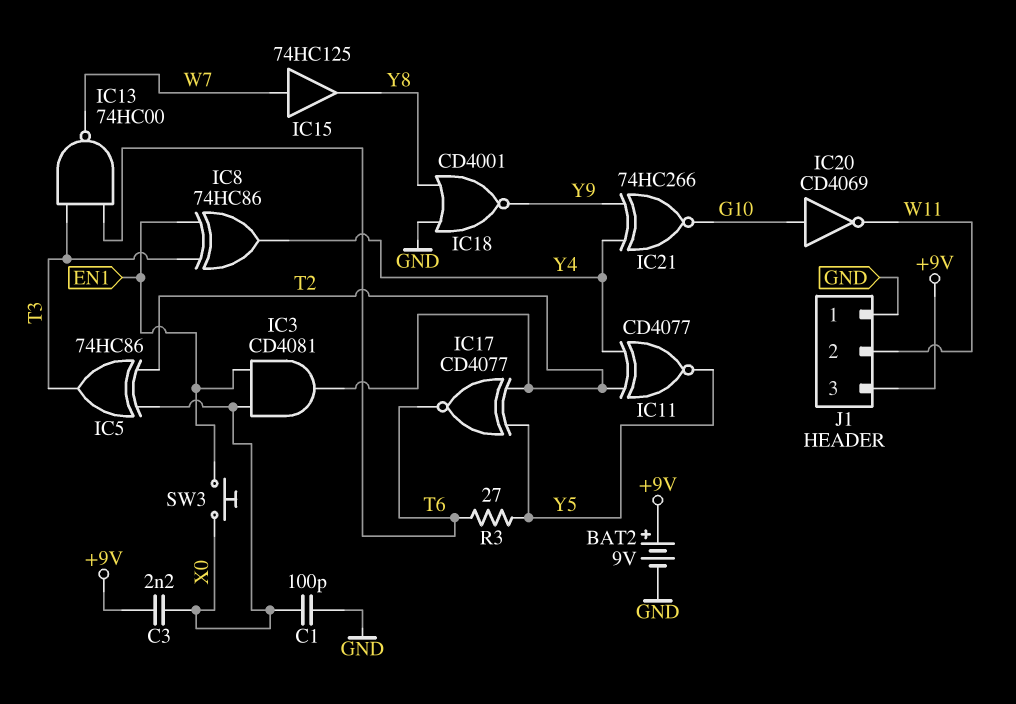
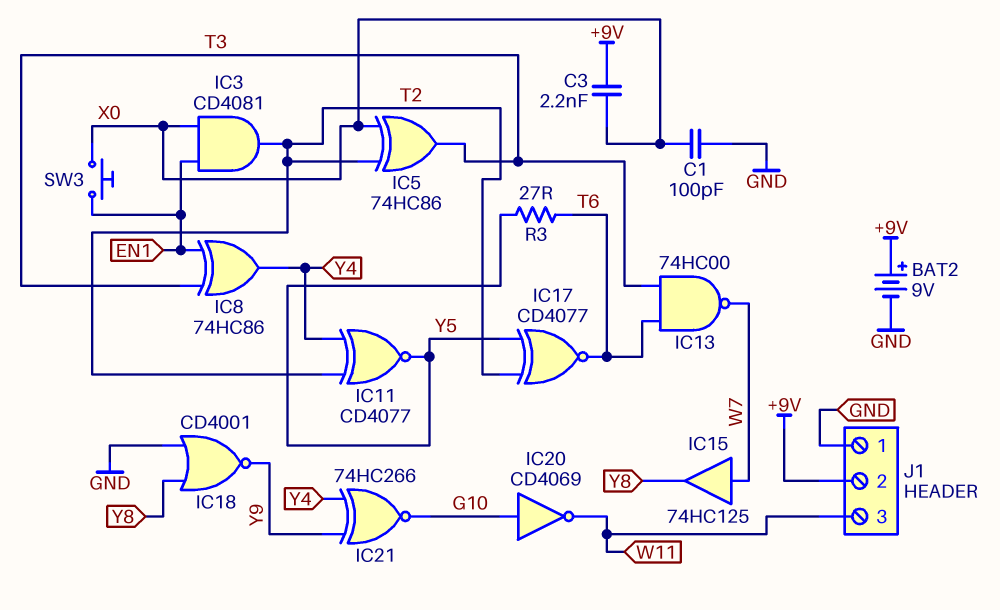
J1 pin 2: W11 -> +9V
J1 pin 3: +9V -> W11

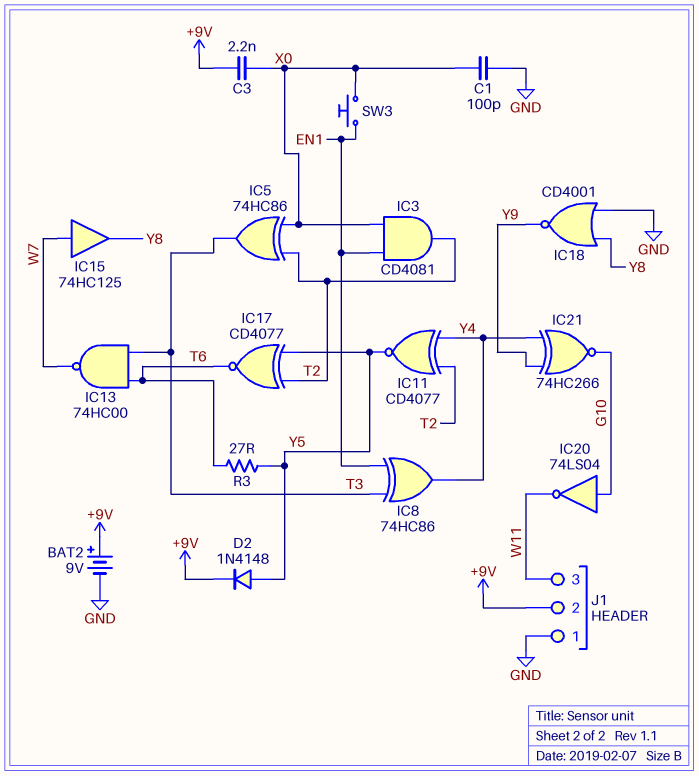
D2: none -> diode 1N4148 (A Y5, K +9V)
IC20: NOT CD4069 (in G10, out W11) -> NOT 74LS04 (in G10, out W11)

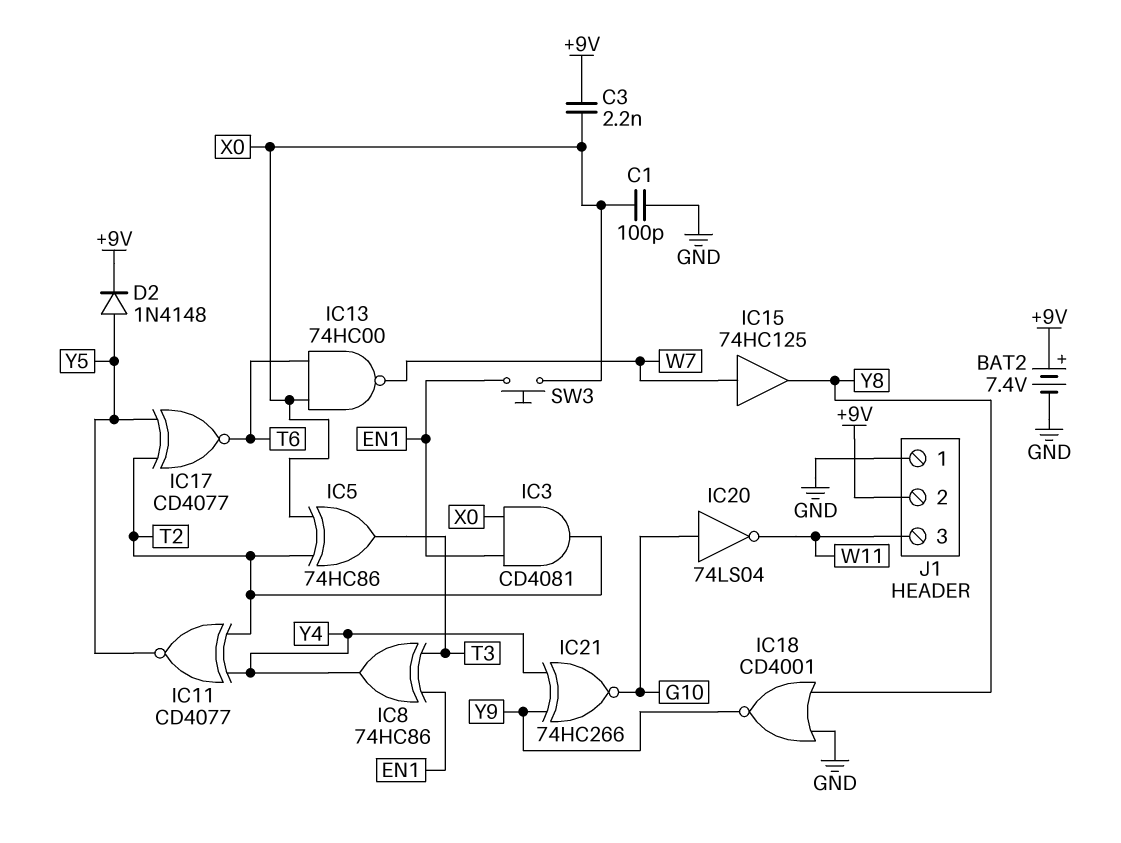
BAT2: 9V (plus +9V, minus GND) -> 7.4V (plus +9V, minus GND)
IC13: NAND 74HC00 (in T3, in T6, out W7) -> NAND 74HC00 (in T6, in X0, out W7)
R3: 27 (T6, Y5) -> none

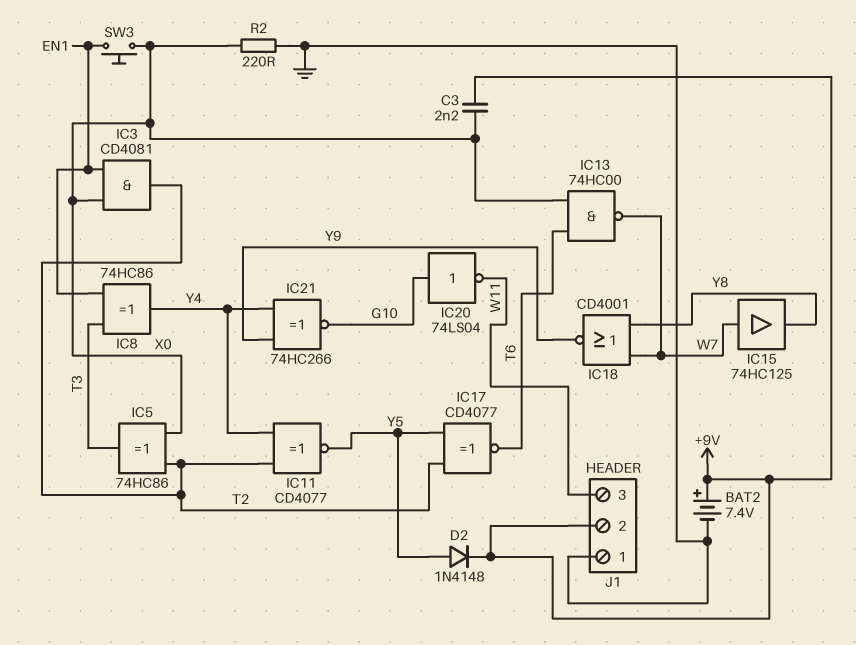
C1: 100pF (GND, X0) -> none
IC18: NOR CD4001 (in GND, in Y8, out Y9) -> NOR CD4001 (in W7, in Y8, out Y9)
R2: none -> 220 (GND, X0)

